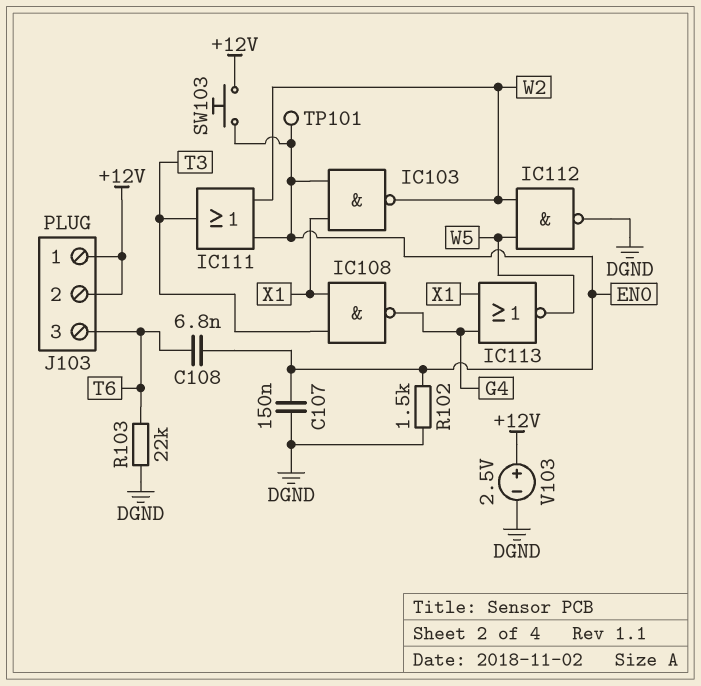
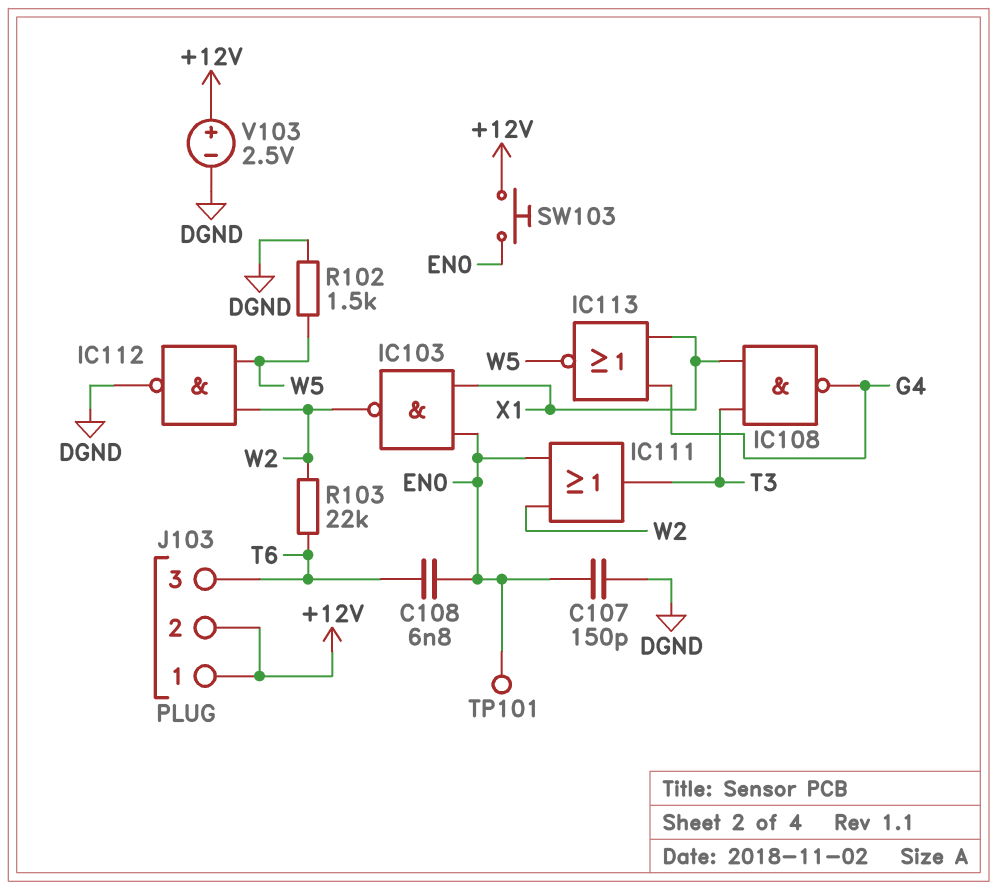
C107: 150nF (DGND, EN0) -> 150pF (DGND, EN0)
R102: 1.5k (DGND, EN0) -> 1.5k (DGND, W5)
R103: 22k (DGND, T6) -> 22k (T6, W2)

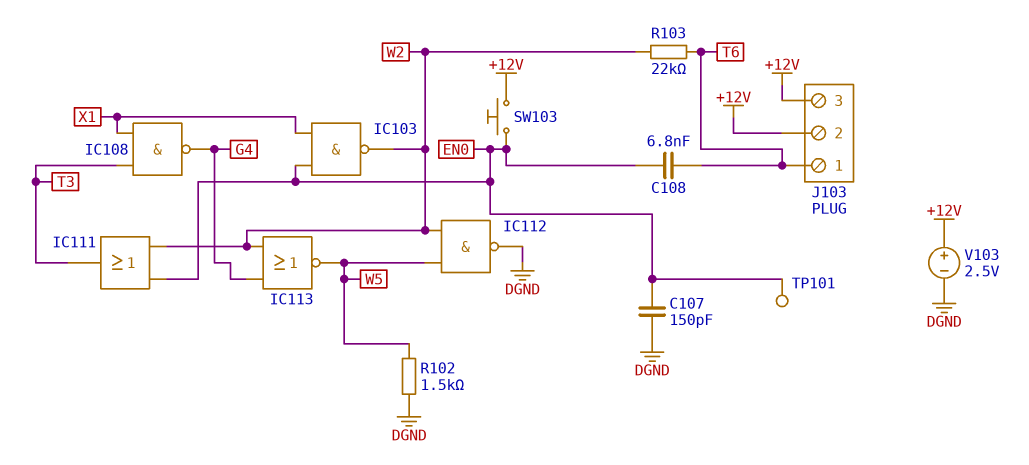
IC113: NOR (in G4, in X1, out W5) -> NOR (in G4, in W2, out W5)
J103 pin 1: +12V -> T6
J103 pin 3: T6 -> +12V

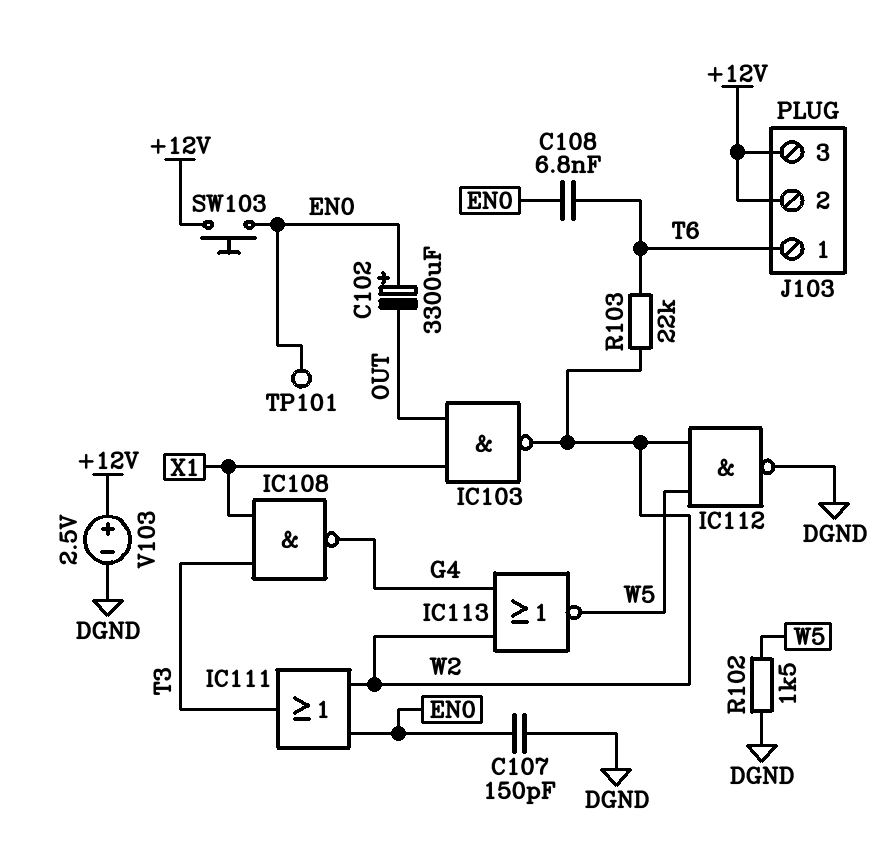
C102: none -> 3300uF (plus EN0, minus OUT)
IC103: NAND (in EN0, in X1, out W2) -> NAND (in OUT, in X1, out W2)

